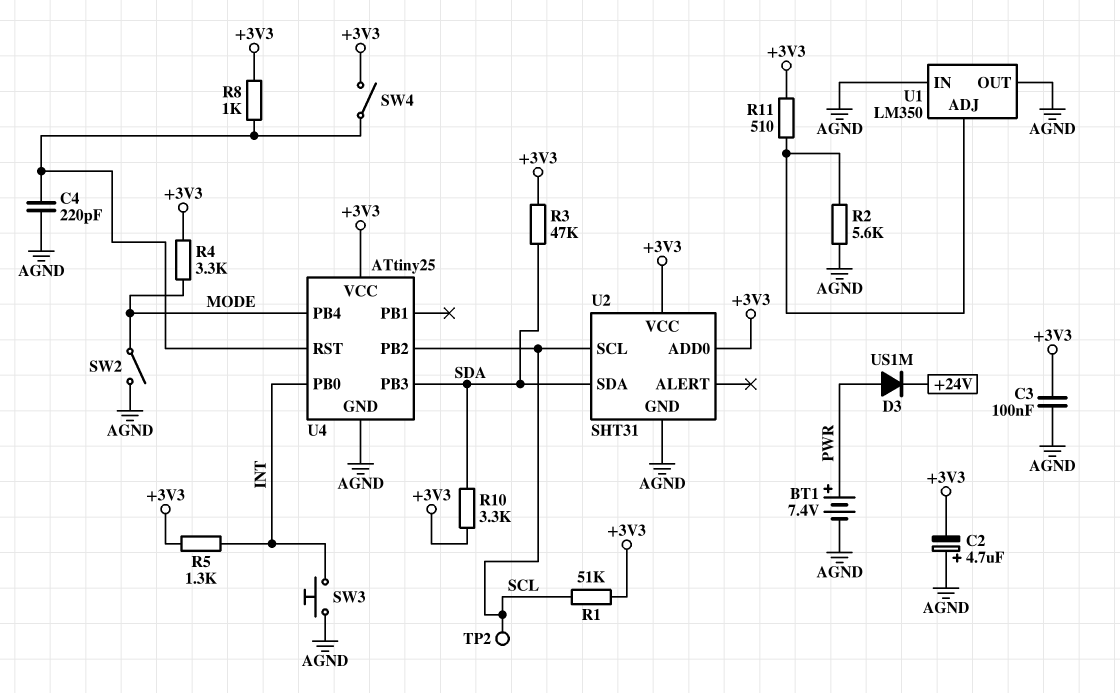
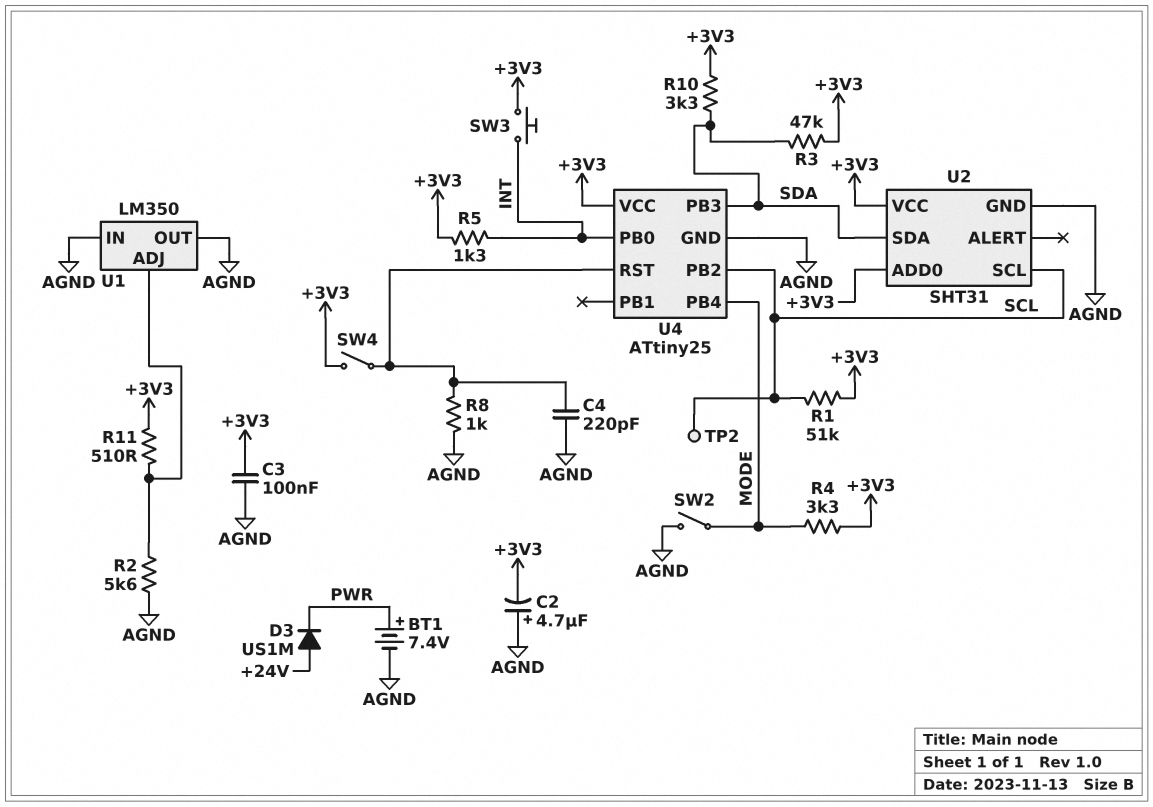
D3: diode US1M (A PWR, K +24V) -> diode US1M (A +24V, K PWR)
R8: 1k (+3V3, U4/RST) -> 1k (AGND, U4/RST)
SW3: button (AGND, INT) -> button (+3V3, INT)

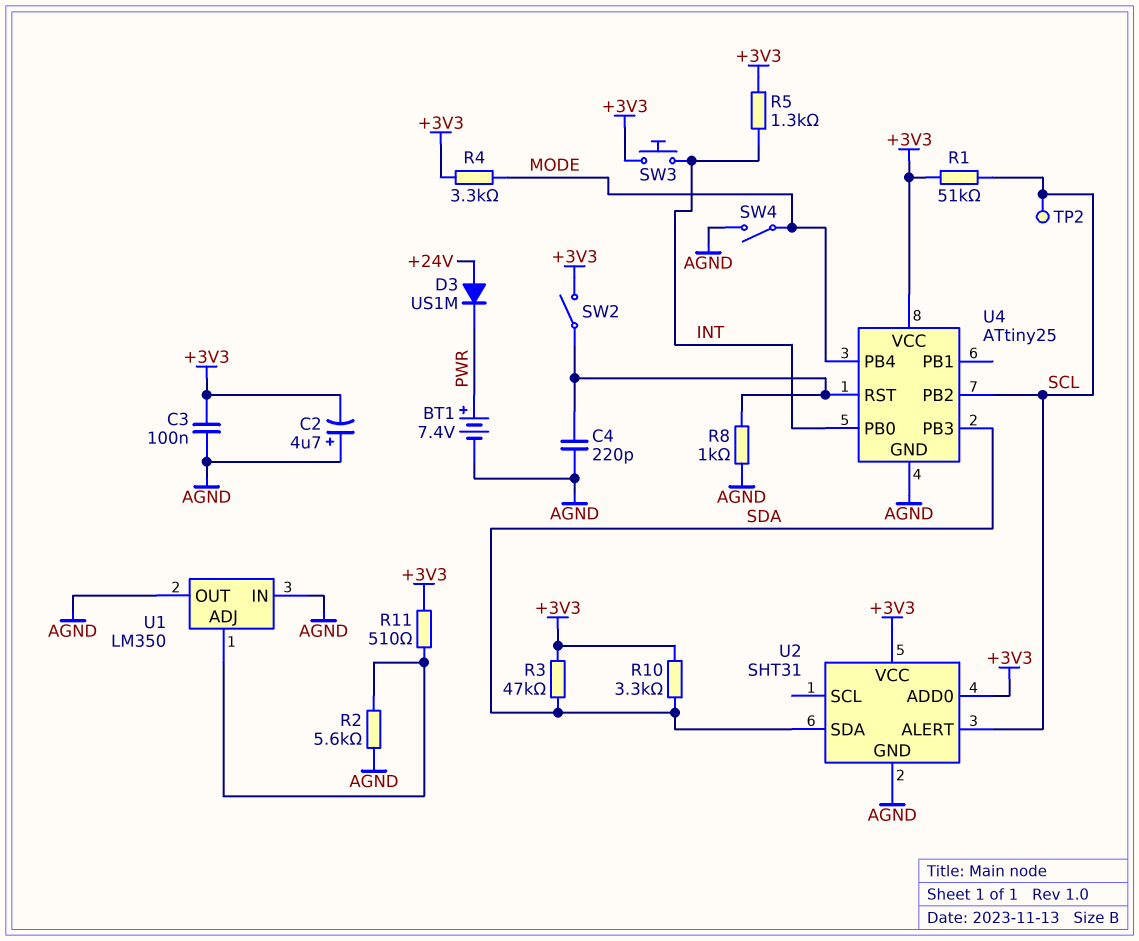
SW2: switch (AGND, MODE) -> switch (+3V3, U4/RST)
SW4: switch (+3V3, U4/RST) -> switch (AGND, MODE)
U2 pin ALERT: none -> SCL
U2 pin SCL: SCL -> none

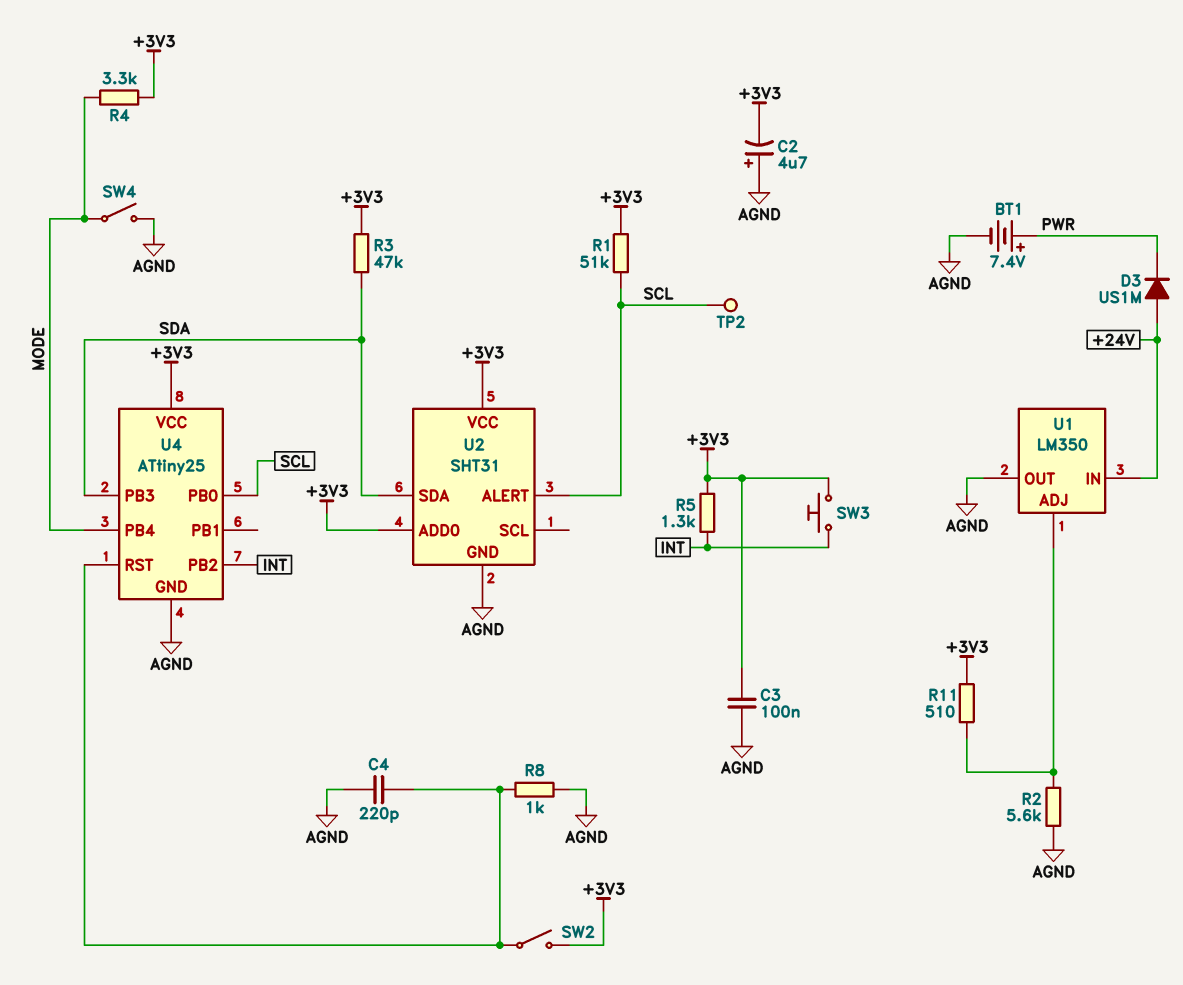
R10: 3.3k (+3V3, SDA) -> none
U1 pin IN: AGND -> +24V
U4 pin PB0: INT -> SCL
U4 pin PB2: SCL -> INT

